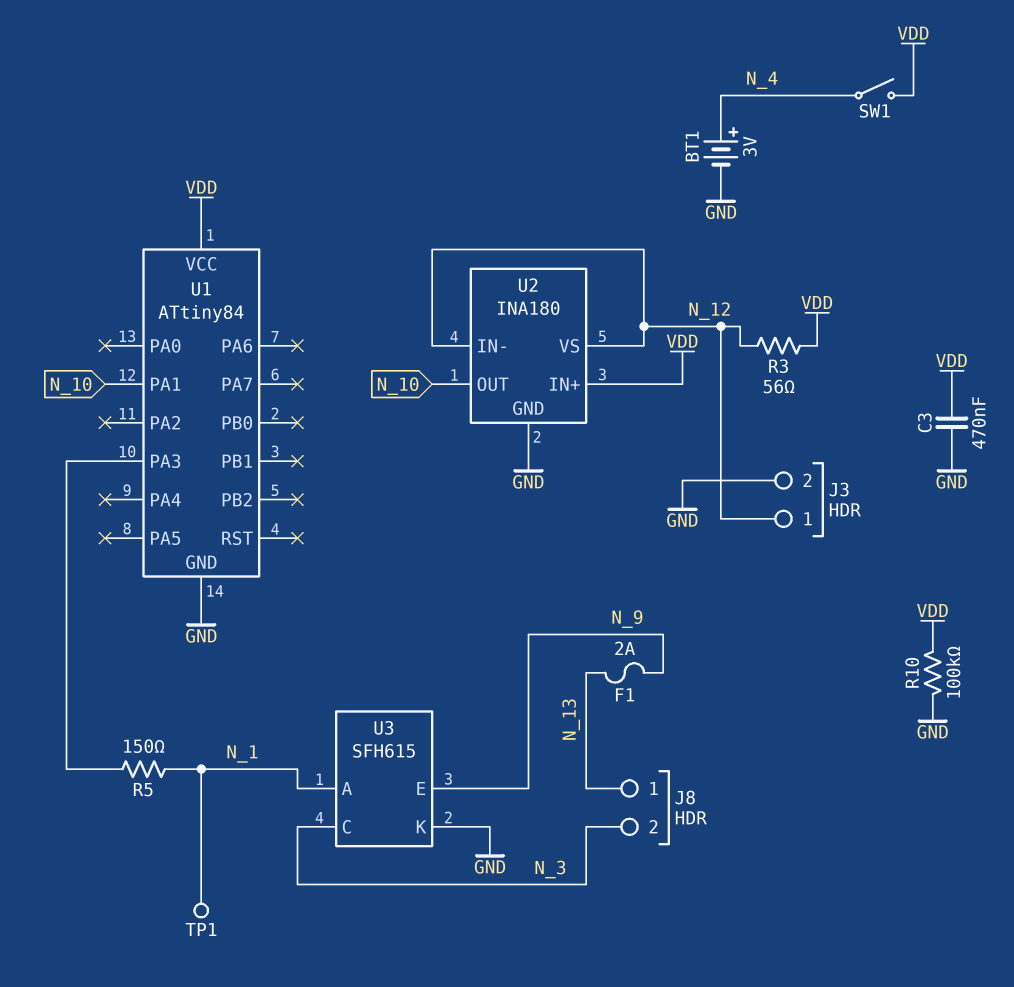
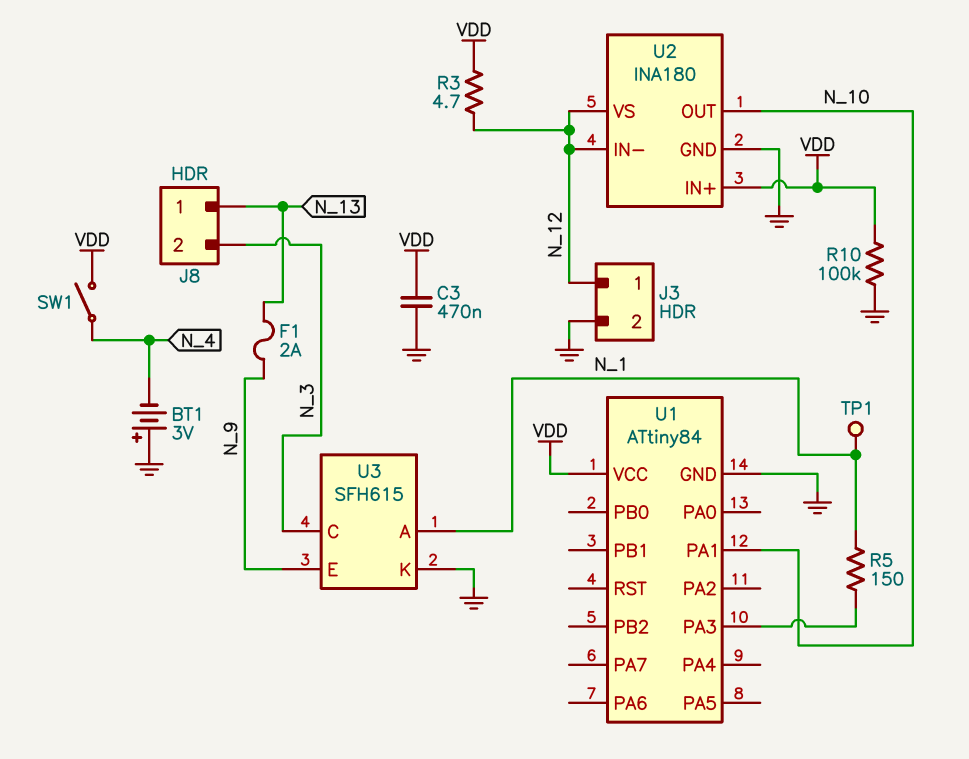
BT1: 3V (plus N_4, minus GND) -> 3V (plus GND, minus N_4)
R3: 56 (N_12, VDD) -> 4.7 (N_12, VDD)

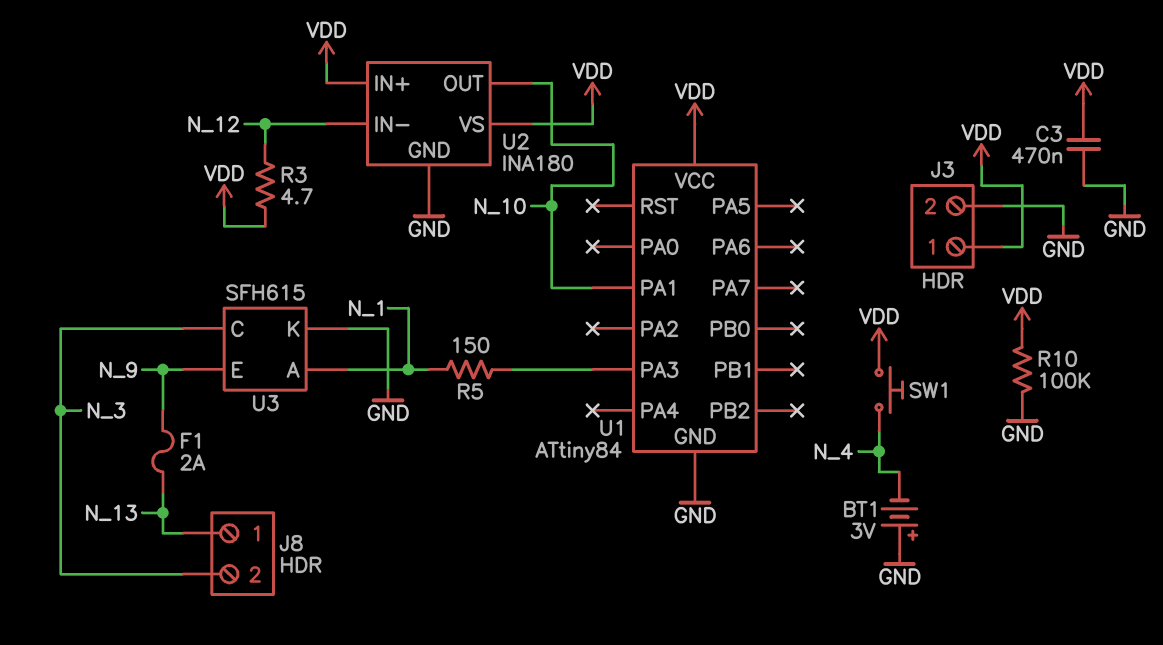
J3 pin 1: N_12 -> VDD
SW1: switch (N_4, VDD) -> button (N_4, VDD)
TP1: test point (N_1) -> none
U2 pin VS: N_12 -> VDD

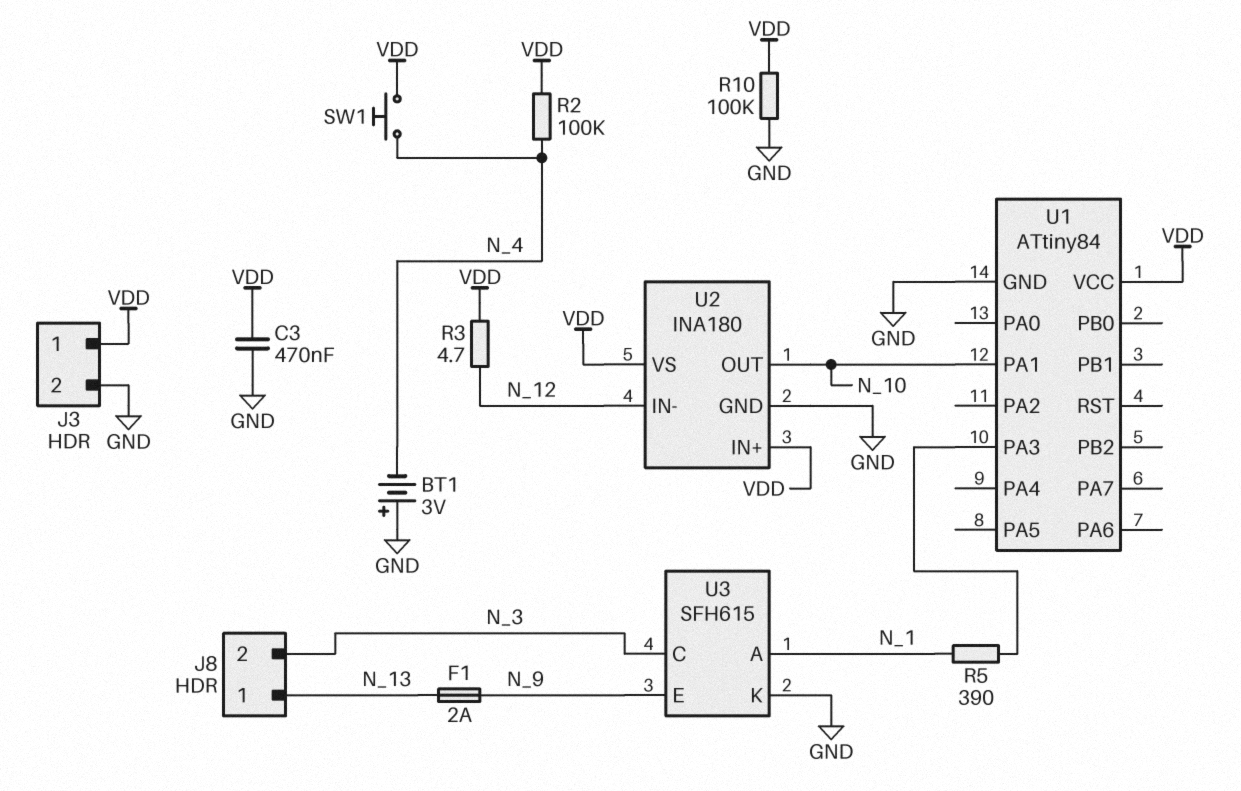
R2: none -> 100k (N_4, VDD)
R5: 150 (N_1, U1/PA3) -> 390 (N_1, U1/PA3)

